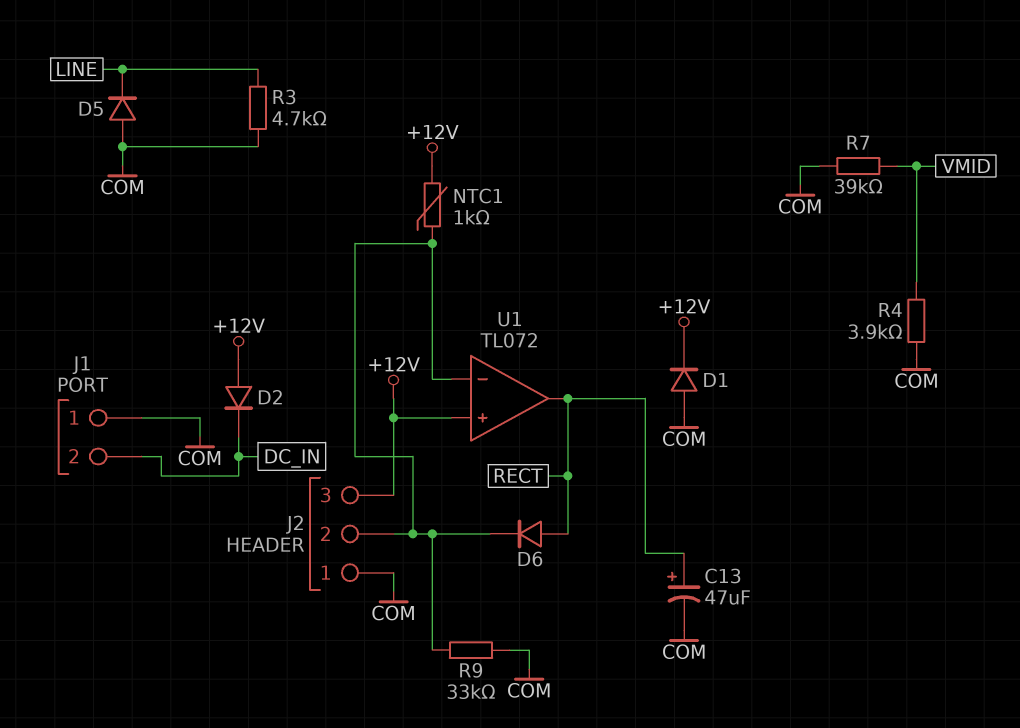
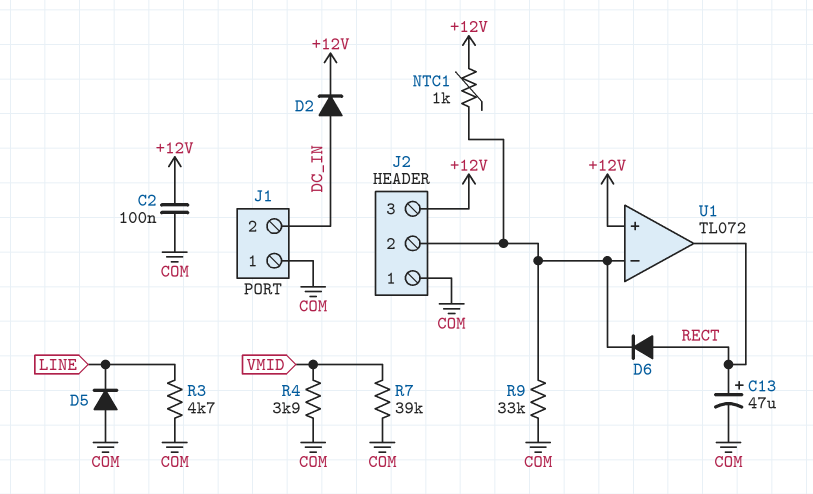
C2: none -> 100nF (+12V, COM)
D1: diode (A COM, K +12V) -> none
D2: diode (A +12V, K DC_IN) -> diode (A DC_IN, K +12V)

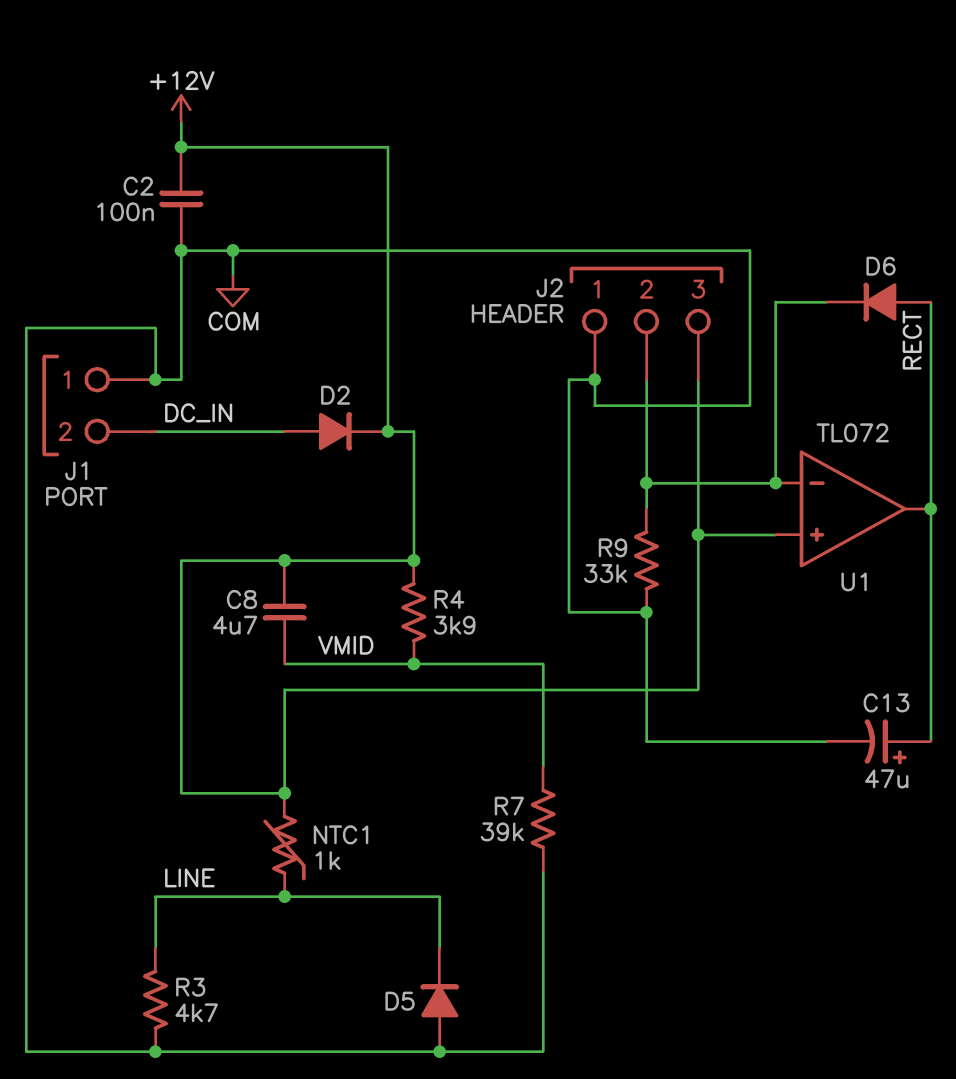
C8: none -> 4.7uF (+12V, VMID)
NTC1: 1k (+12V, J2/2) -> 1k (+12V, LINE)
R4: 3.9k (COM, VMID) -> 3.9k (+12V, VMID)

